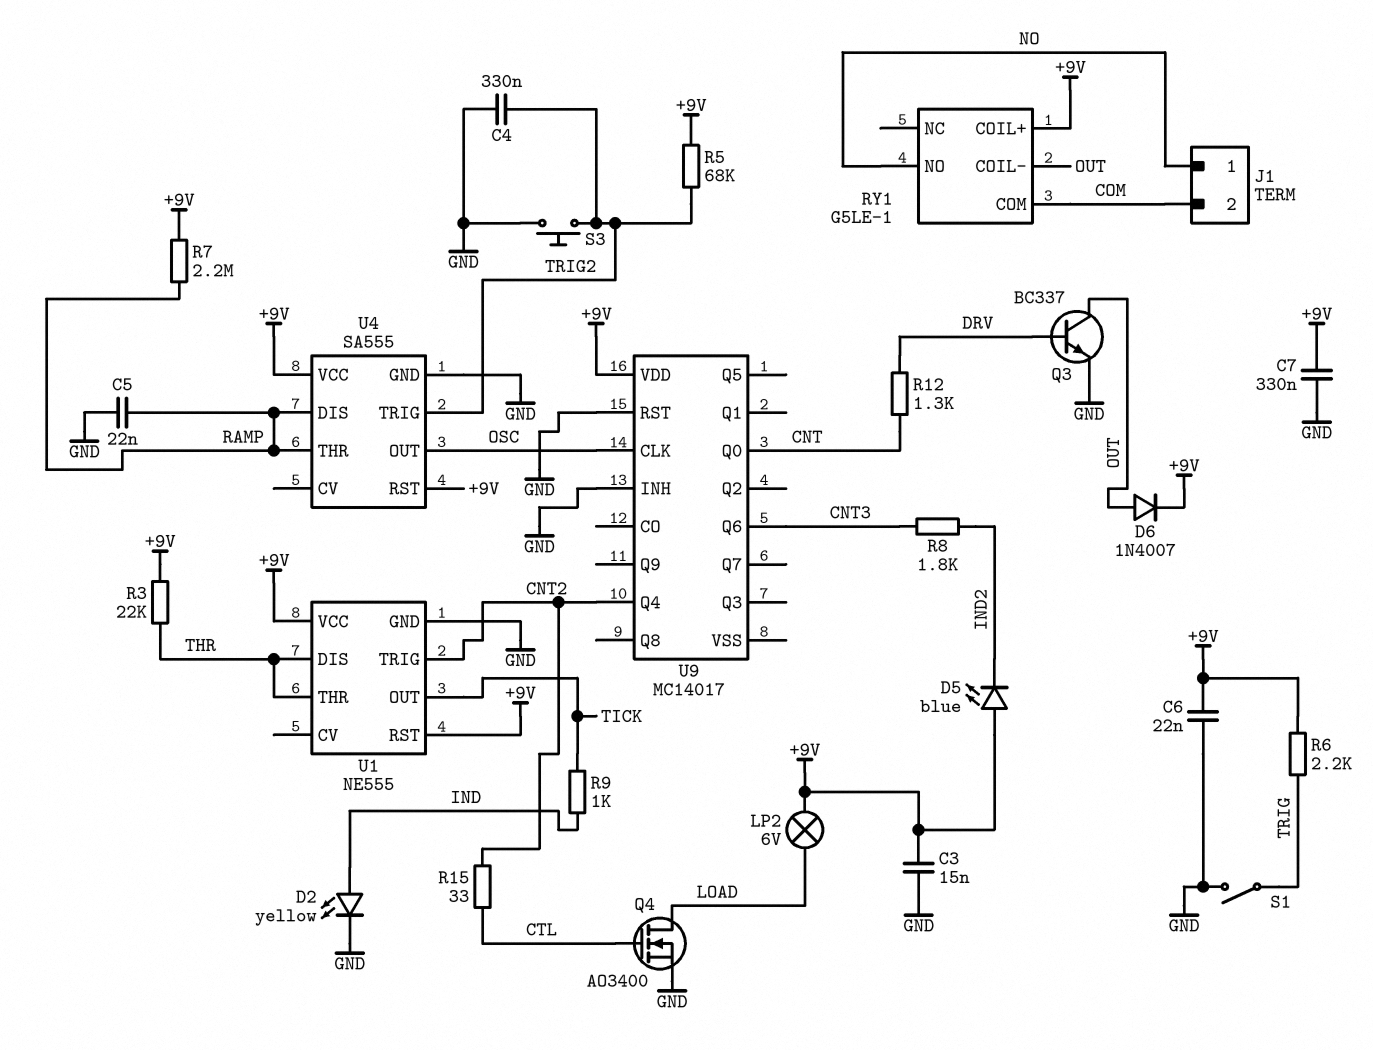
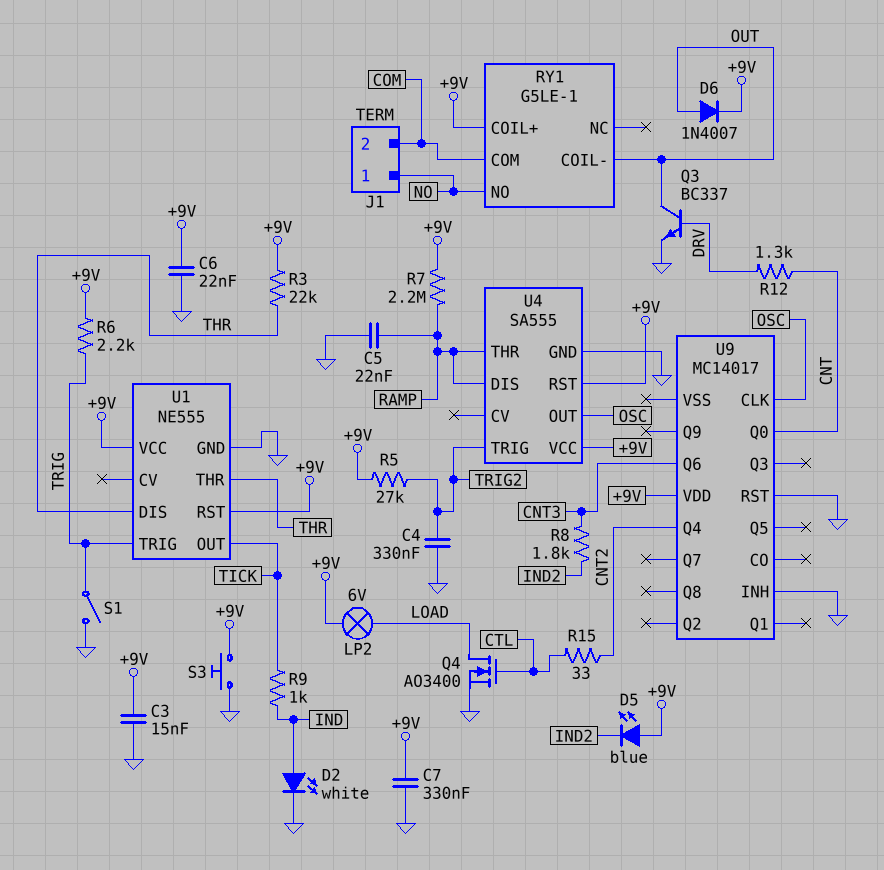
D2: LED yellow (A IND, K GND) -> LED white (A IND, K GND)
R5: 68k (+9V, TRIG2) -> 27k (+9V, TRIG2)
S3: button (GND, TRIG2) -> button (+9V, GND)
U1 pin TRIG: CNT2 -> TRIG

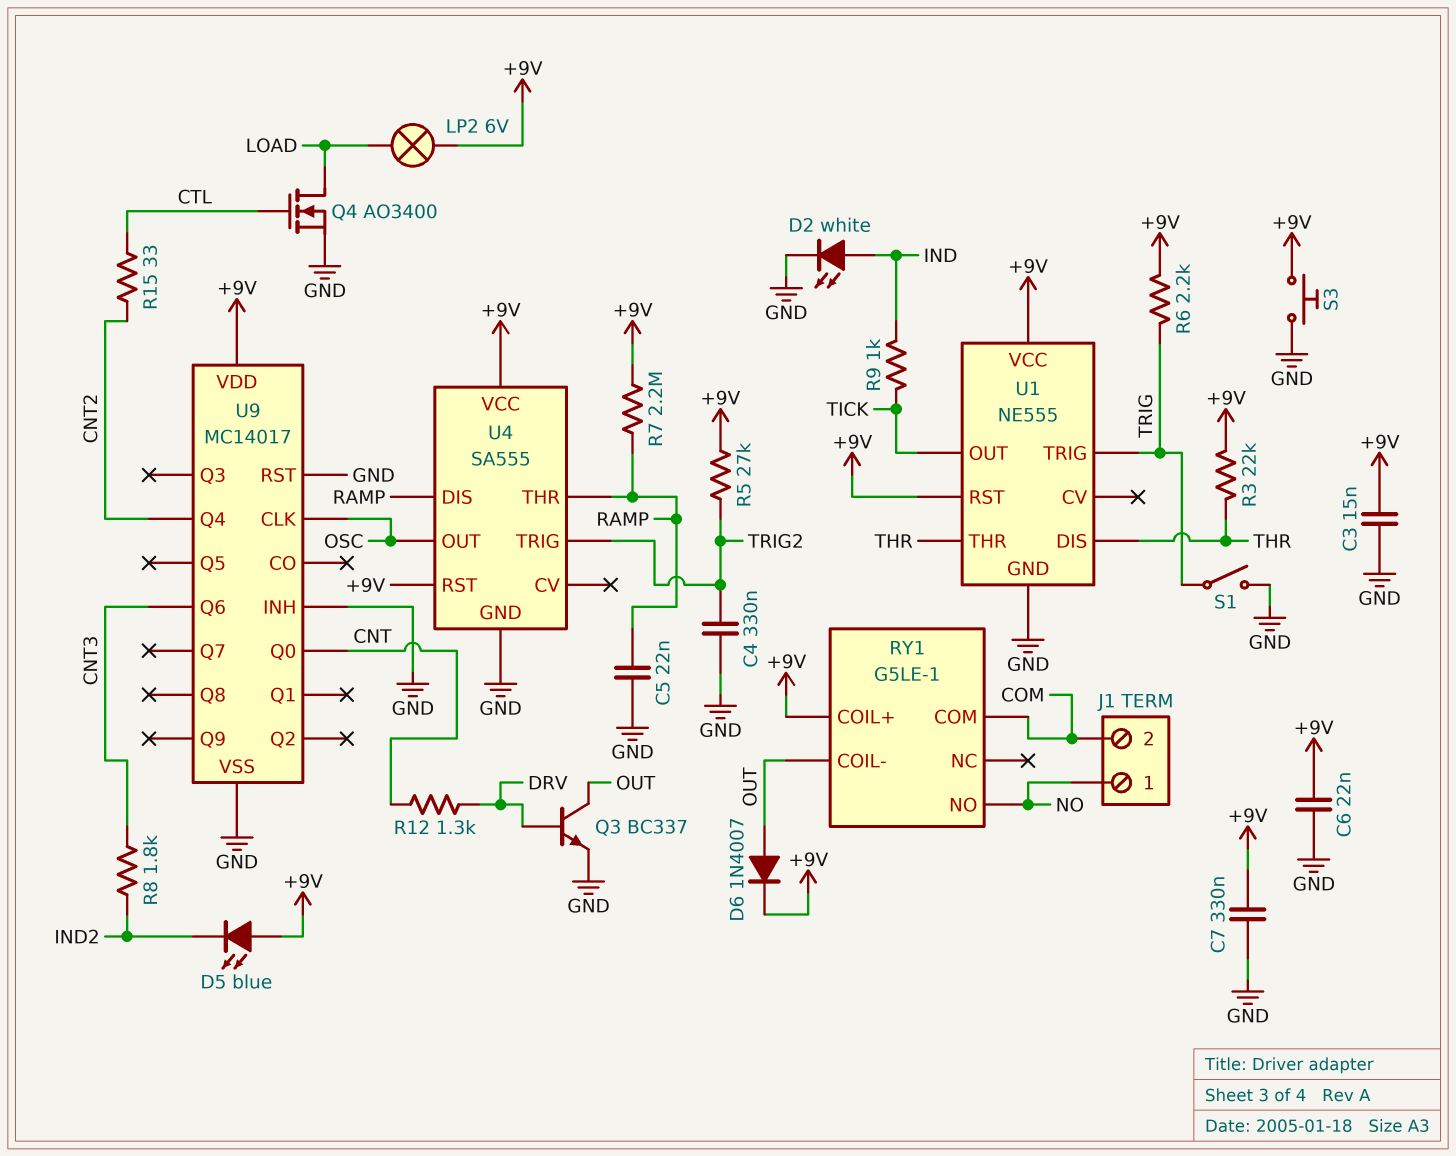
U9 pin VSS: none -> GND

